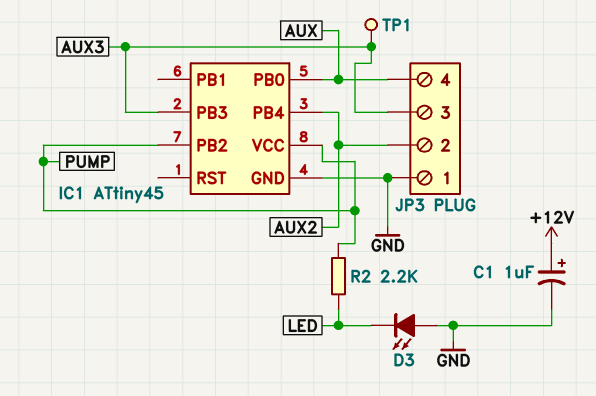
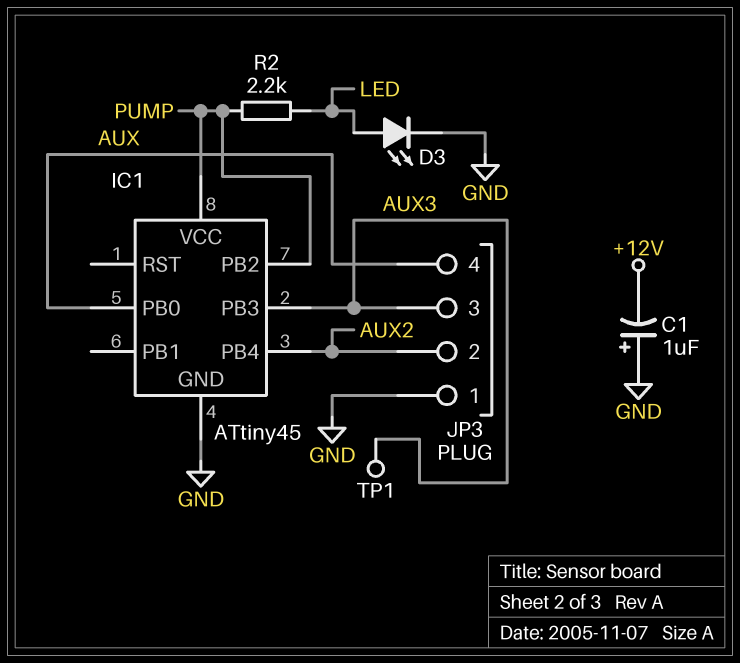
C1: 1uF (plus +12V, minus GND) -> 1uF (plus GND, minus +12V)
D3: LED (A GND, K LED) -> LED (A LED, K GND)

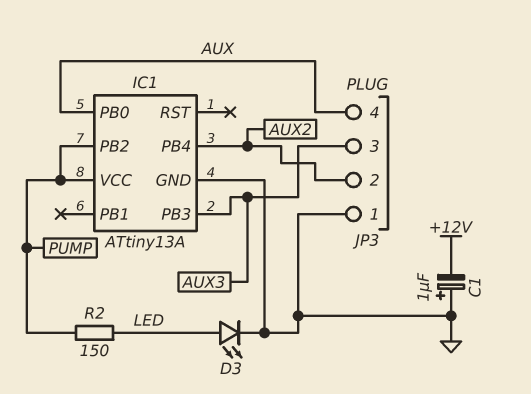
IC1: ATtiny45 -> ATtiny13A
R2: 2.2k (LED, PUMP) -> 150 (LED, PUMP)
TP1: test point (AUX3) -> none

